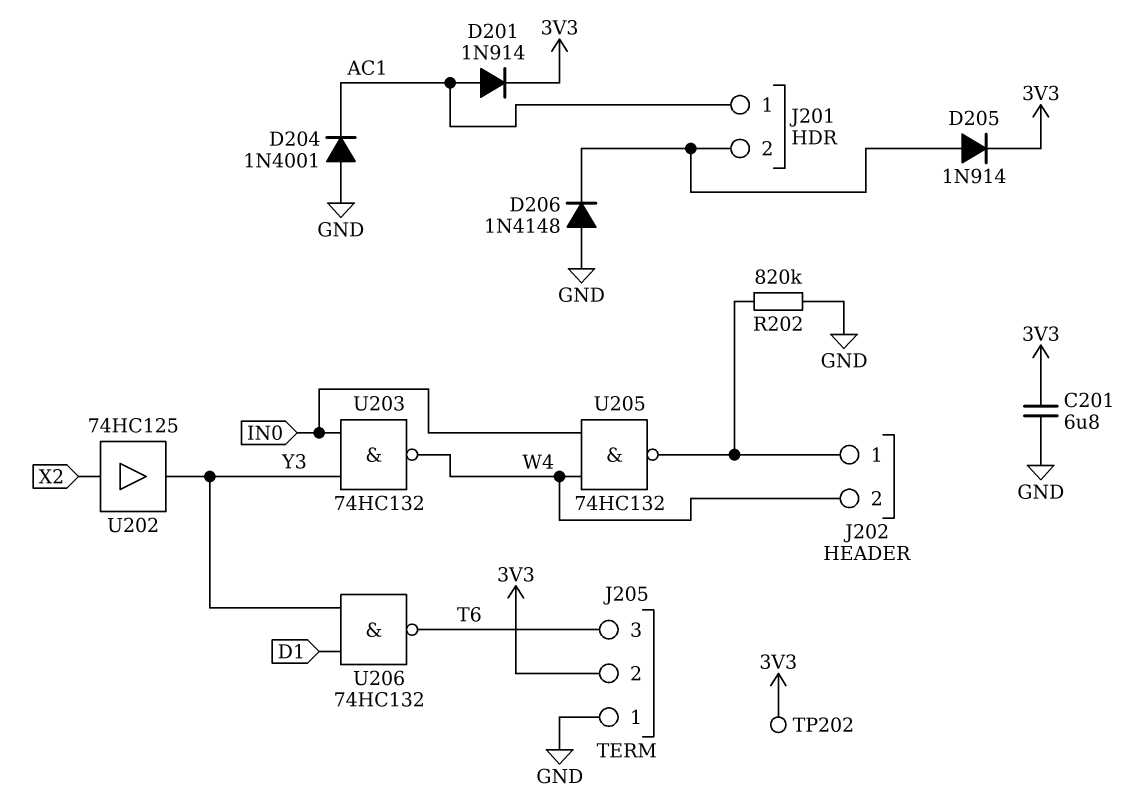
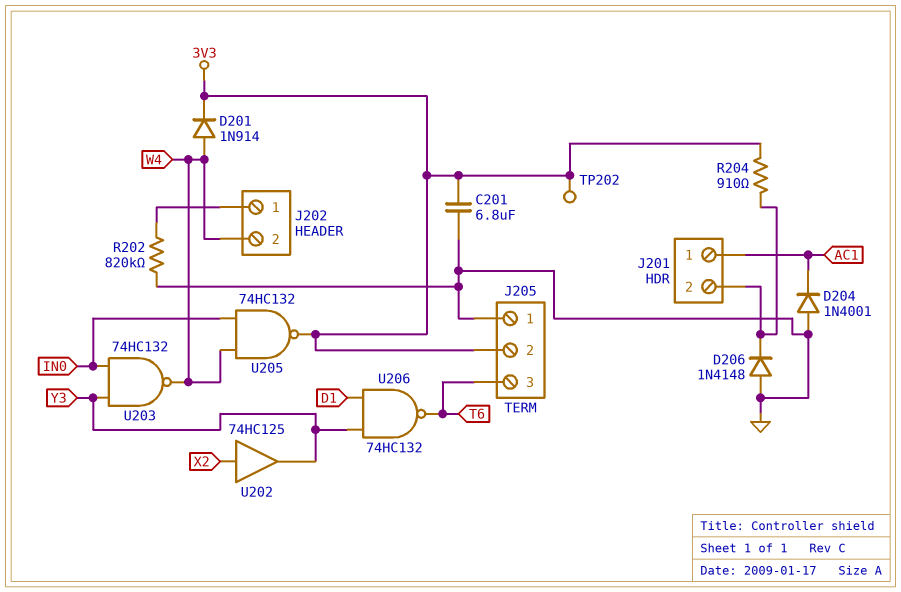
D201: diode 1N914 (A AC1, K 3V3) -> diode 1N914 (A W4, K 3V3)
D205: diode 1N914 (A J201/2, K 3V3) -> none
R204: none -> 910 (3V3, J201/2)
U205: NAND 74HC132 (in IN0, in W4, out J202/1) -> NAND 74HC132 (in IN0, in W4, out 3V3)

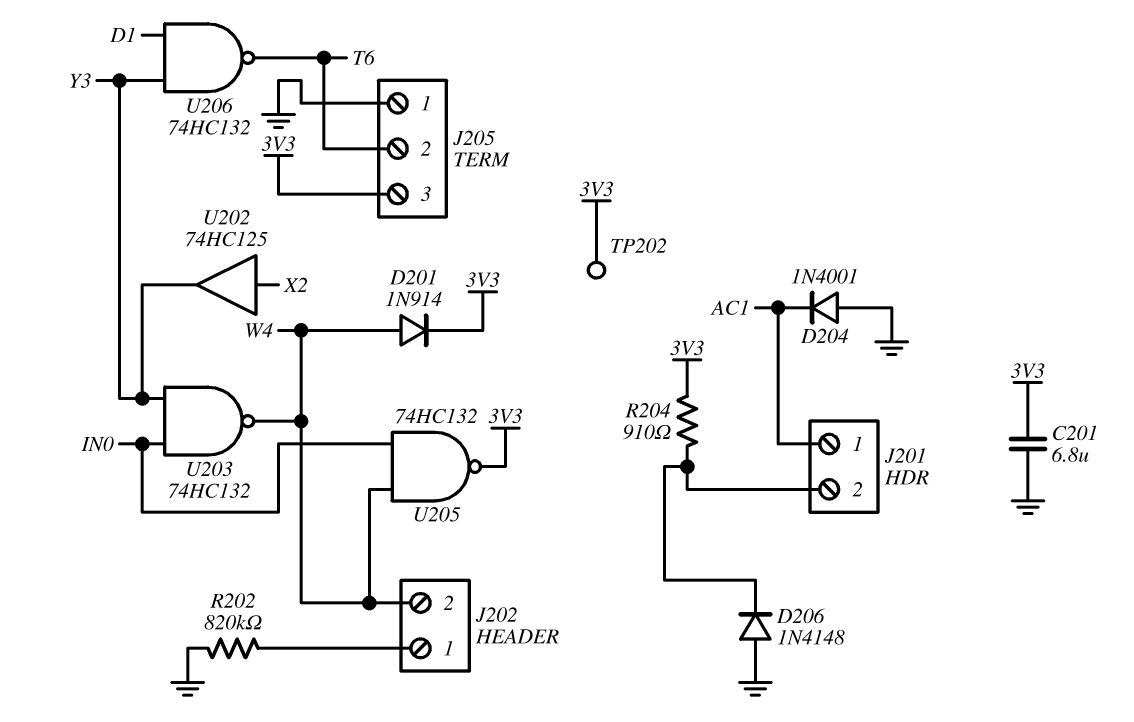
J205 pin 2: 3V3 -> T6
J205 pin 3: T6 -> 3V3

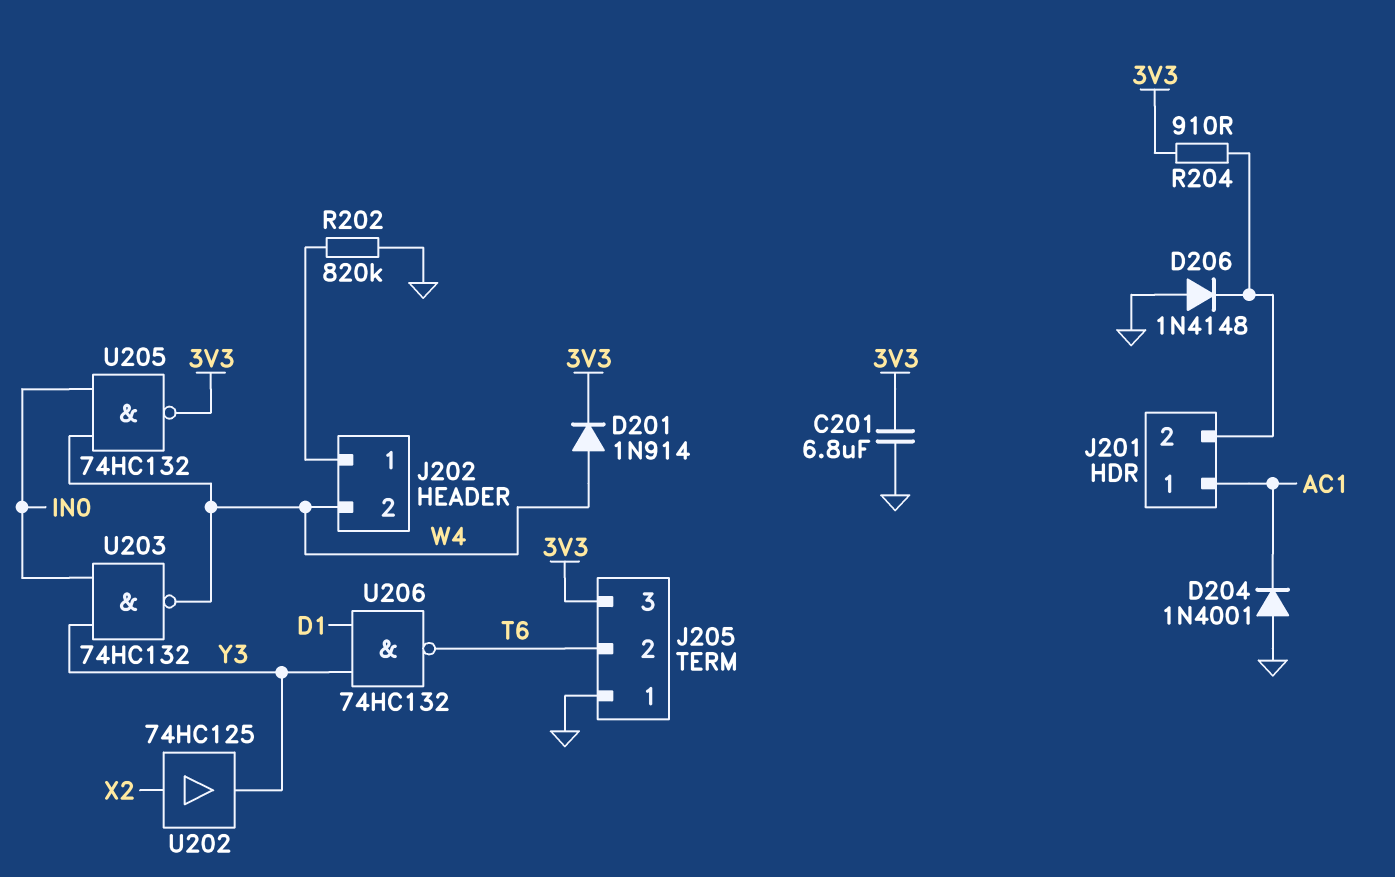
TP202: test point (3V3) -> none

